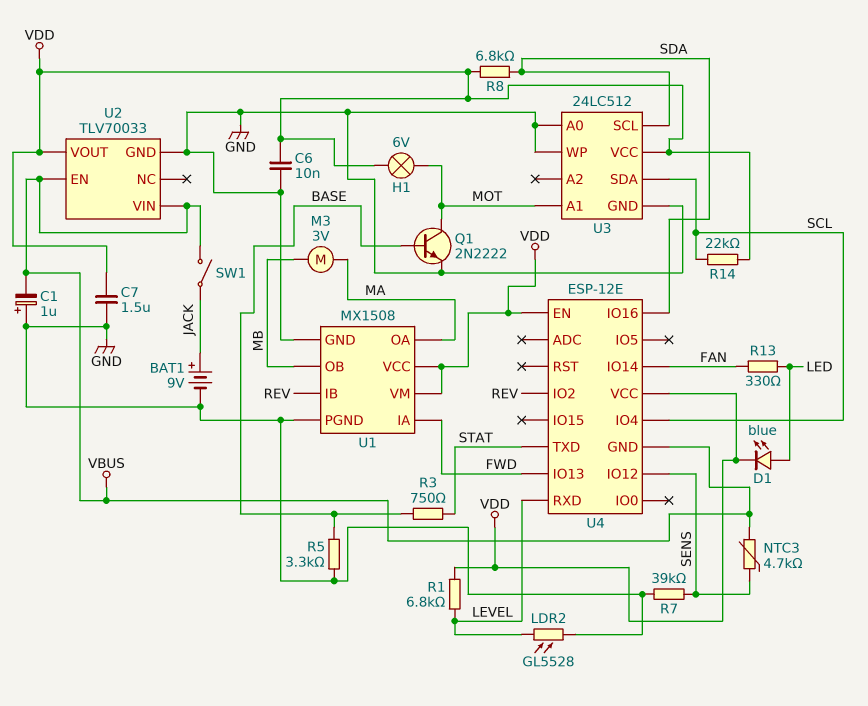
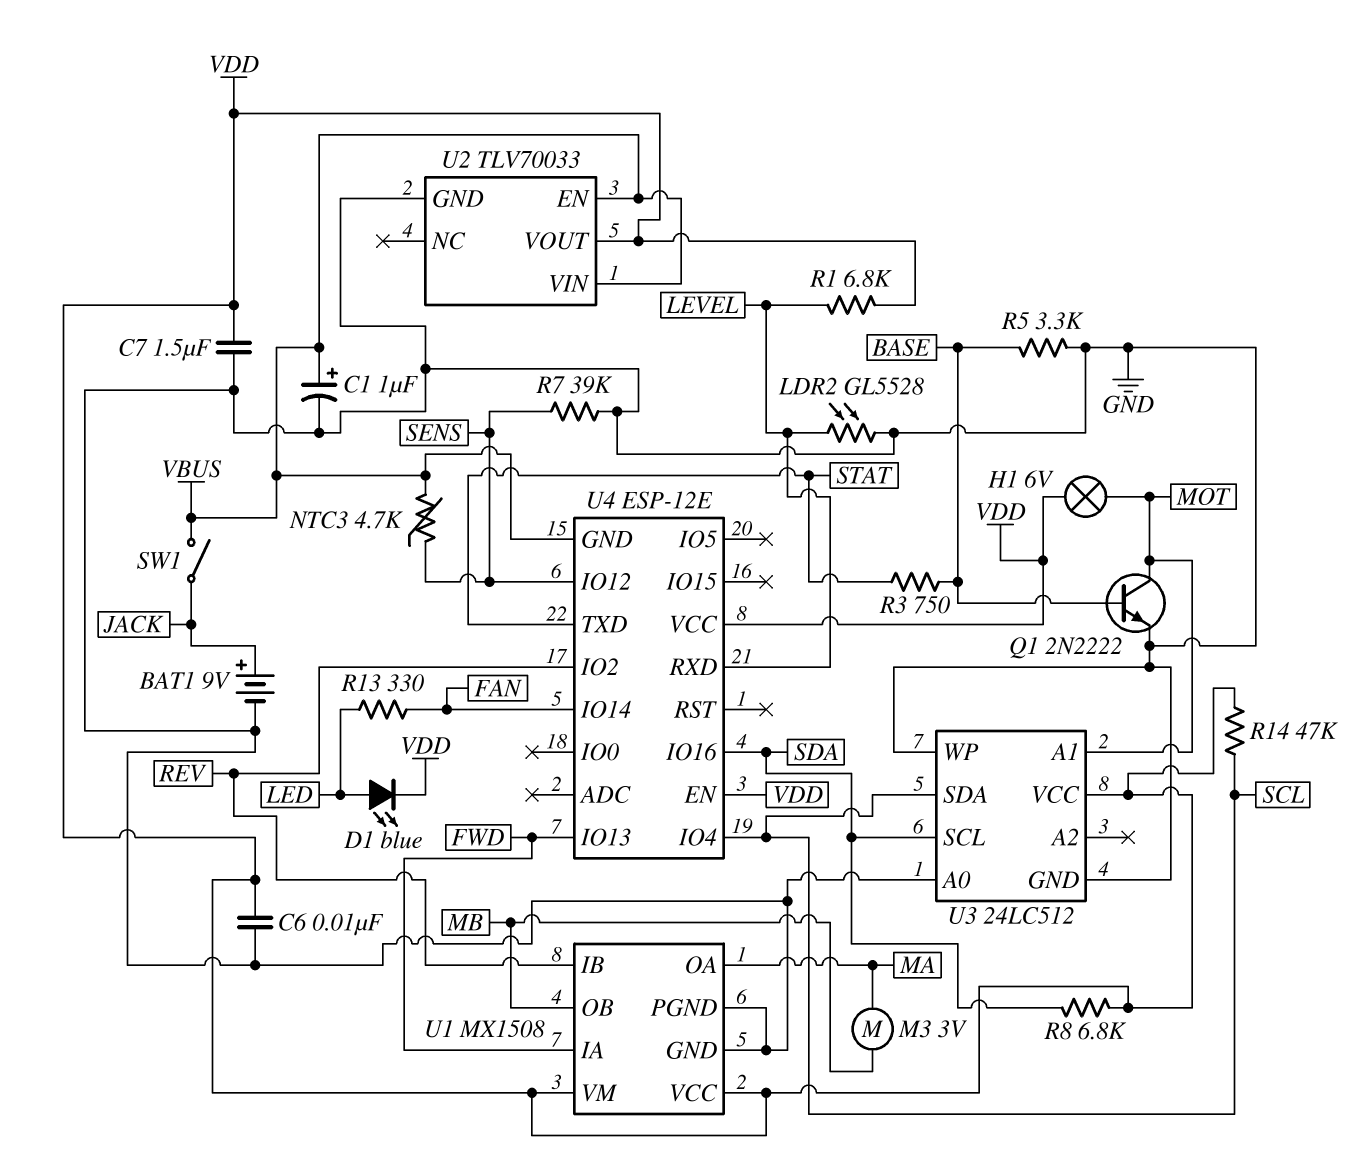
C1: 1uF (plus GND, minus VBUS) -> 1uF (plus VBUS, minus GND)
R14: 22k (SCL, VDD) -> 47k (SCL, VDD)

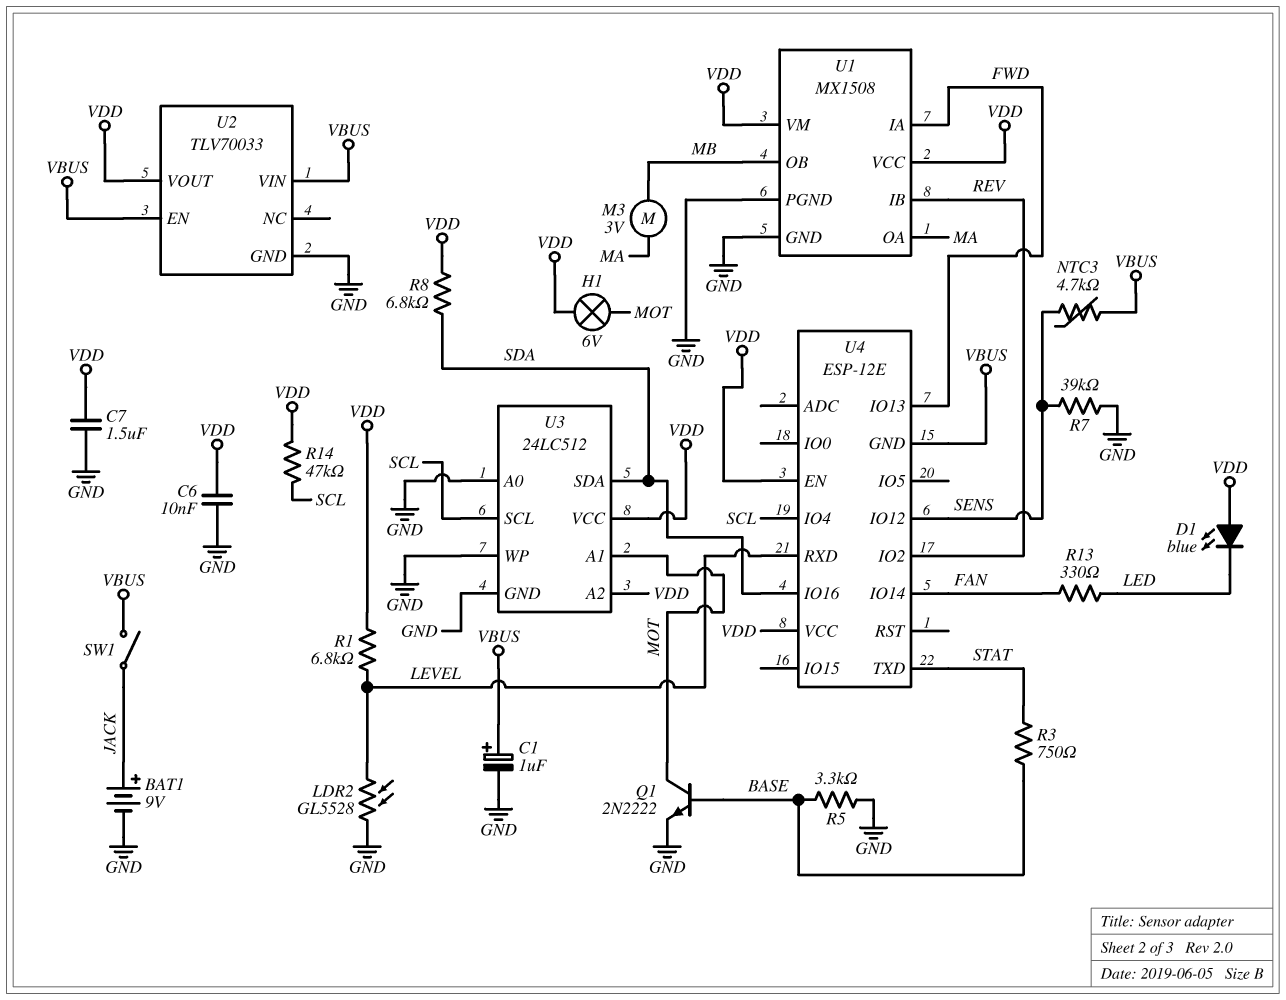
D1: LED blue (A LED, K VDD) -> LED blue (A VDD, K LED)
U3 pin A2: none -> VDD
U3 pin SCL: SDA -> SCL
U3 pin SDA: SCL -> SDA

